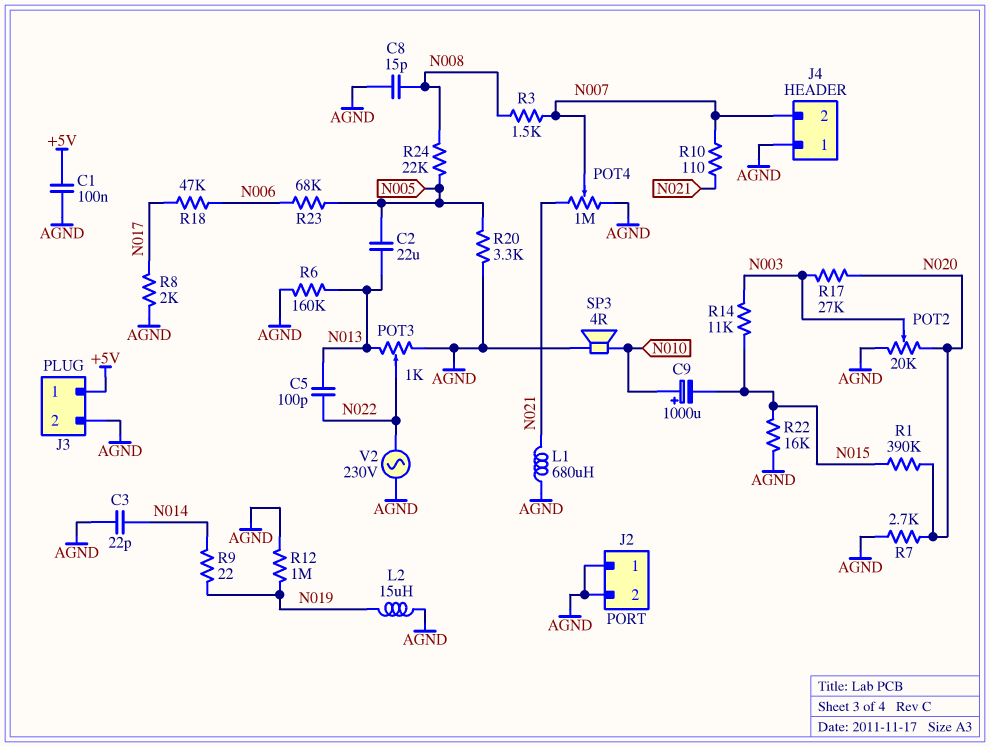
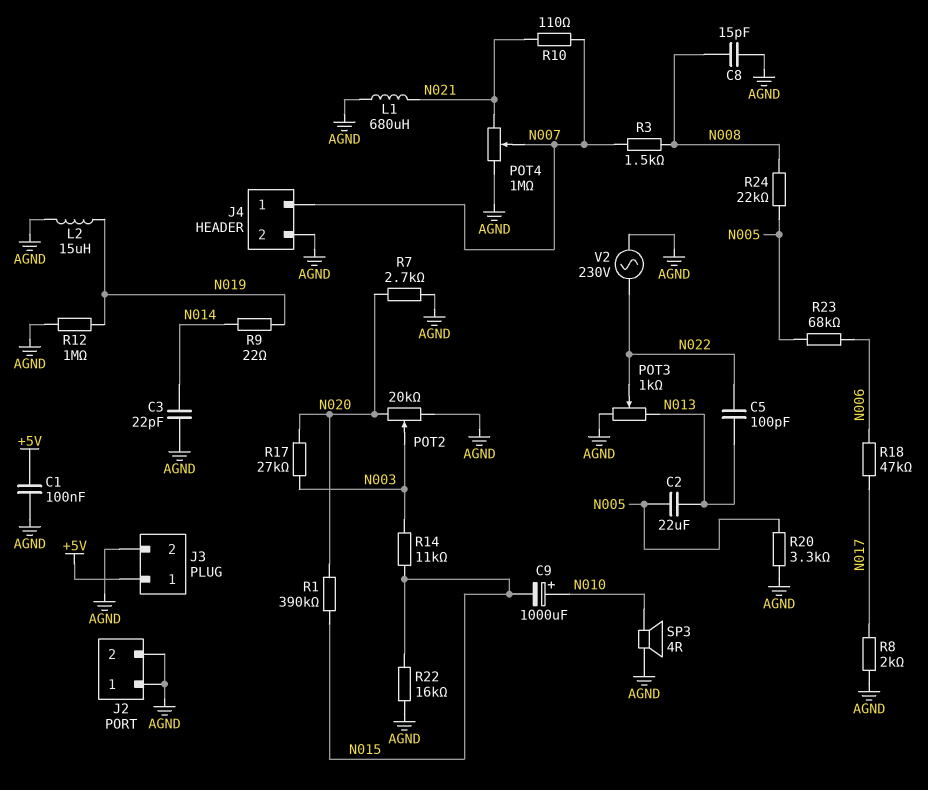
J4 pin 1: AGND -> N007
J4 pin 2: N007 -> AGND
R6: 160k (AGND, N013) -> none

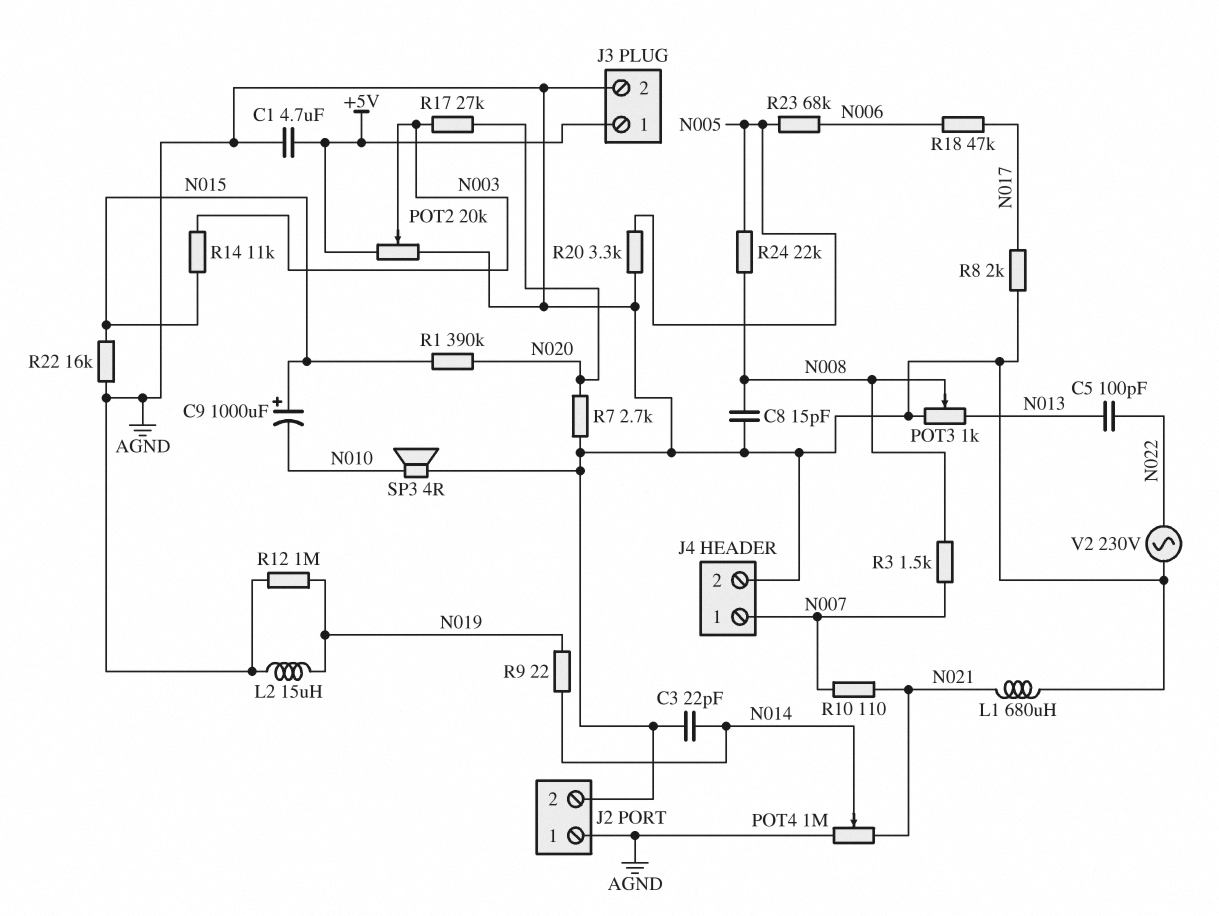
C1: 100nF (+5V, AGND) -> 4.7uF (+5V, AGND)
C2: 22uF (N005, N013) -> none
C9: 1000uF (plus N010, minus N015) -> 1000uF (plus N015, minus N010)
POT2: 20k (AGND, N020, wiper N003) -> 20k (+5V, AGND, wiper N003)
POT3: 1k (AGND, N013, wiper N022) -> 1k (AGND, N013, wiper N008)
POT4: 1M (AGND, N021, wiper N007) -> 1M (AGND, N021, wiper N014)

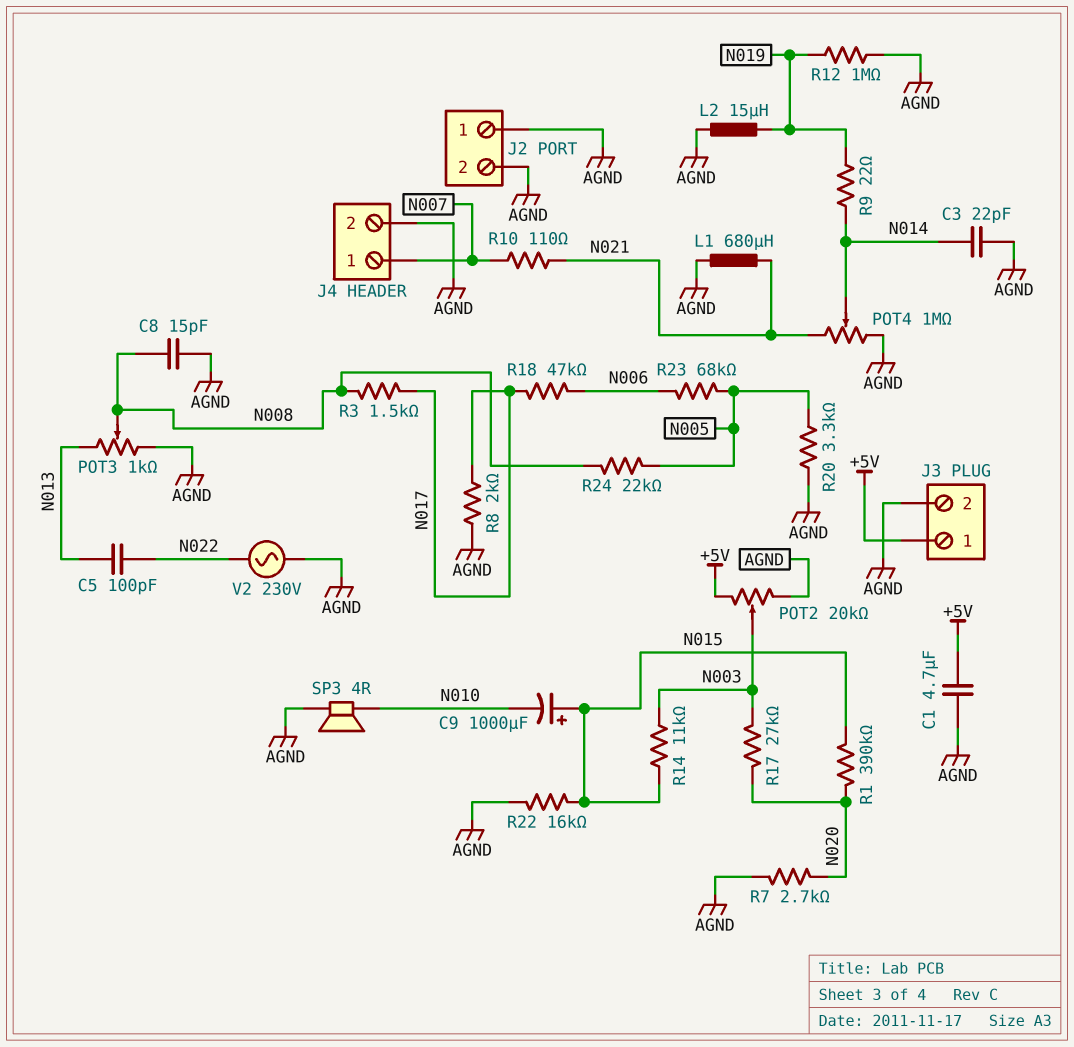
R3: 1.5k (N007, N008) -> 1.5k (N008, N017)

